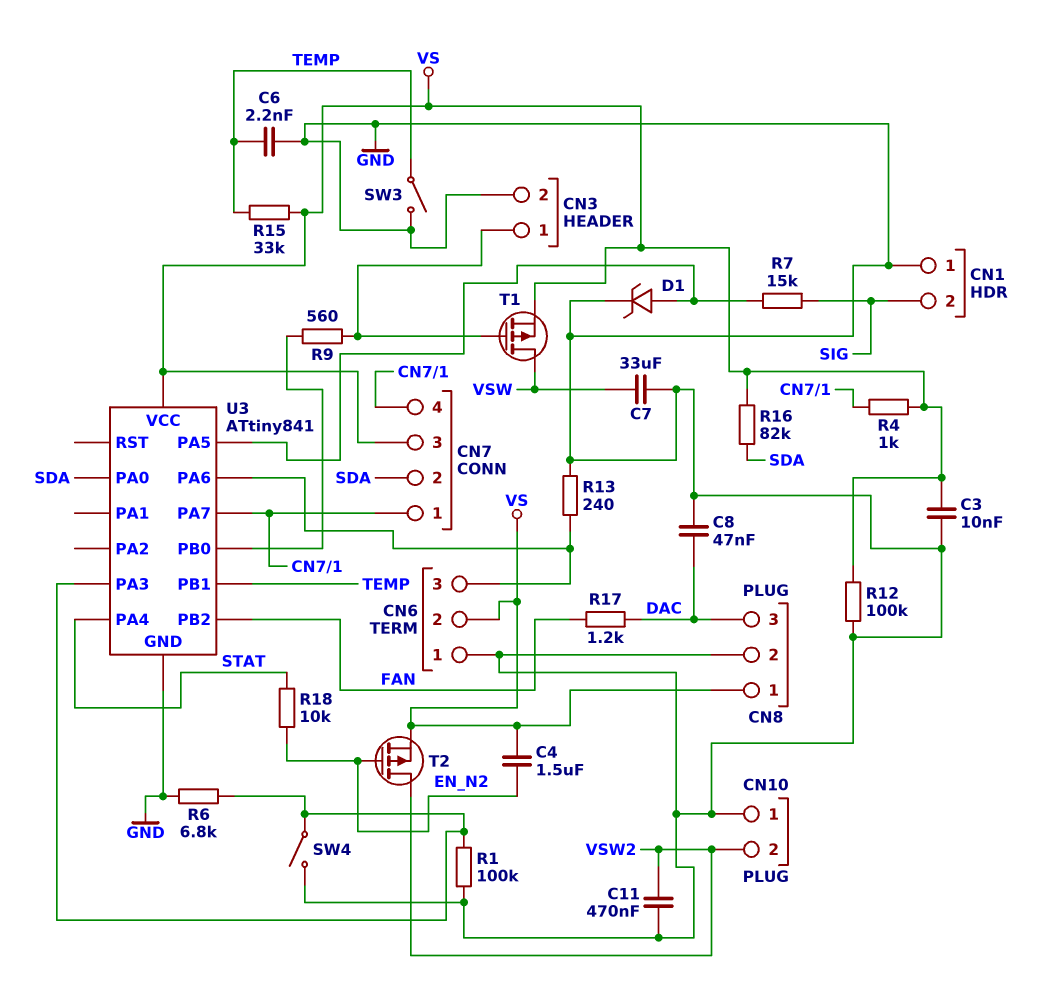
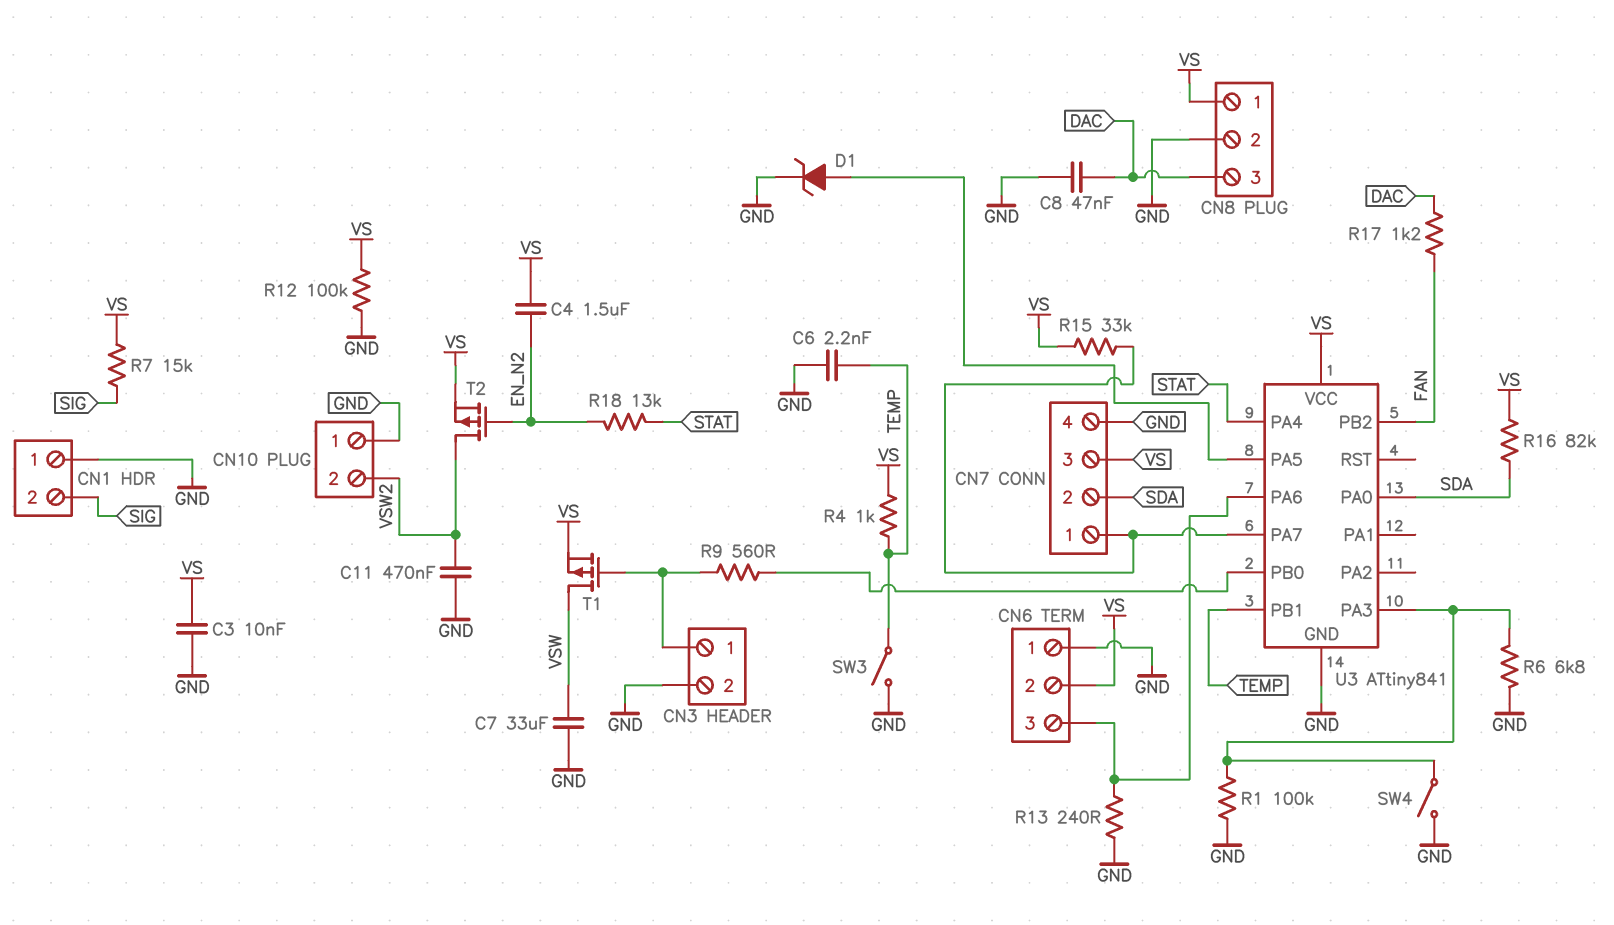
CN7 pin 4: CN7/1 -> GND
R4: 1k (CN7/1, VS) -> 1k (TEMP, VS)
R7: 15k (SIG, U3/PA5) -> 15k (SIG, VS)
R15: 33k (TEMP, VS) -> 33k (CN7/1, VS)
R18: 10k (EN_N2, STAT) -> 13k (EN_N2, STAT)

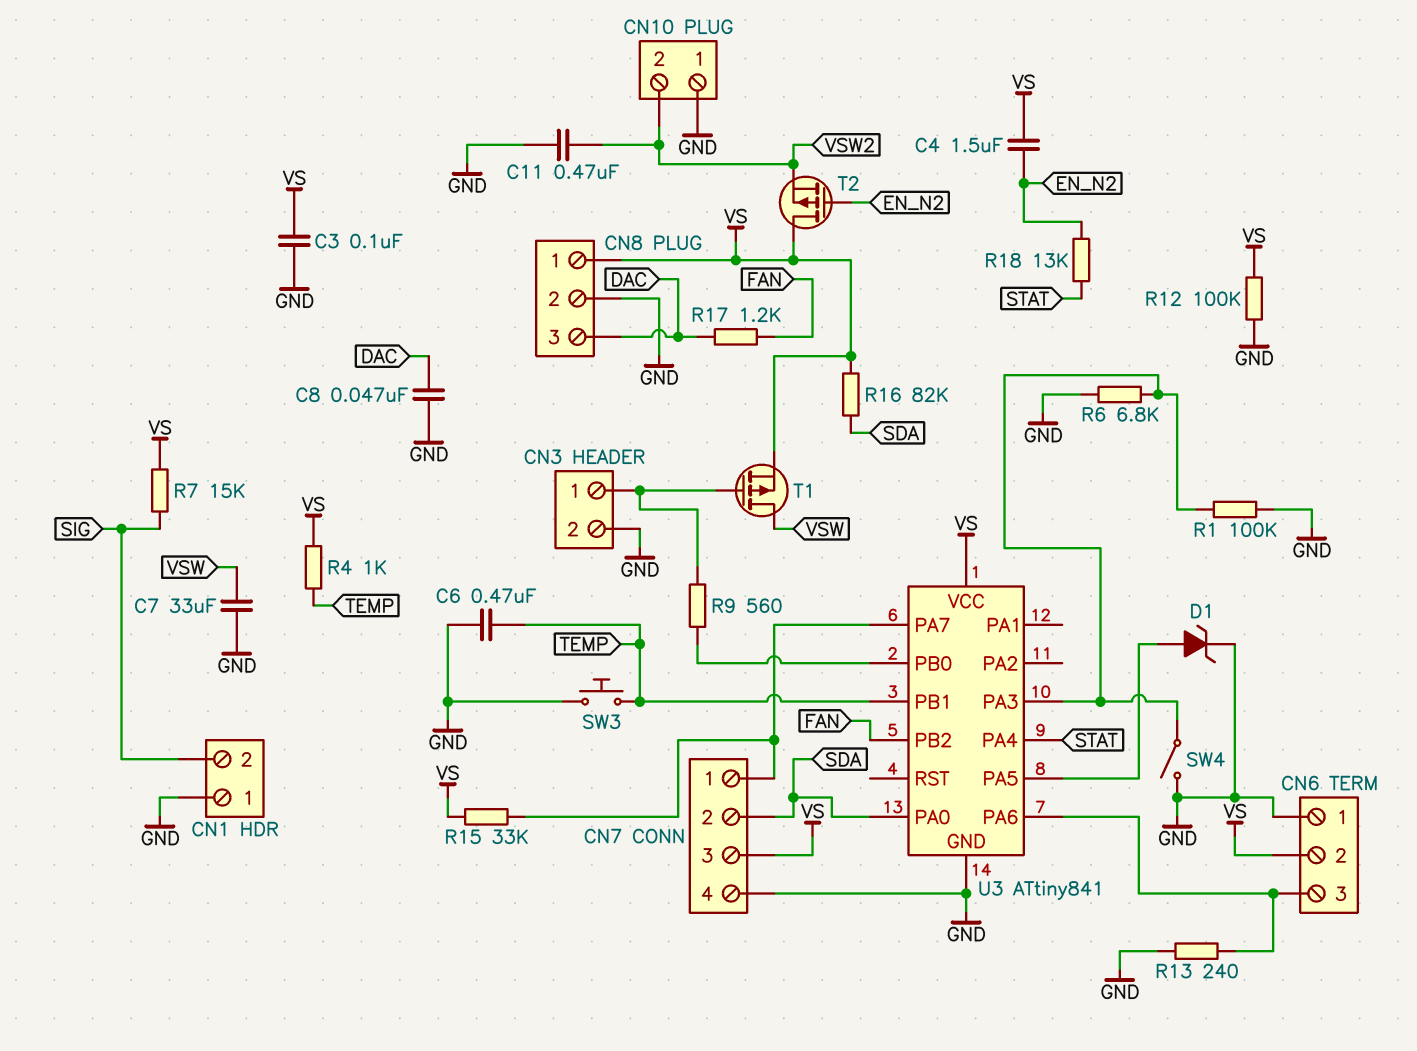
C3: 10nF (GND, VS) -> 100nF (GND, VS)
C6: 2.2nF (GND, TEMP) -> 470nF (GND, TEMP)
SW3: switch (GND, TEMP) -> button (GND, TEMP)
T2: PMOS (G EN_N2, D VSW2, S VS) -> PMOS (G EN_N2, D VS, S VSW2)

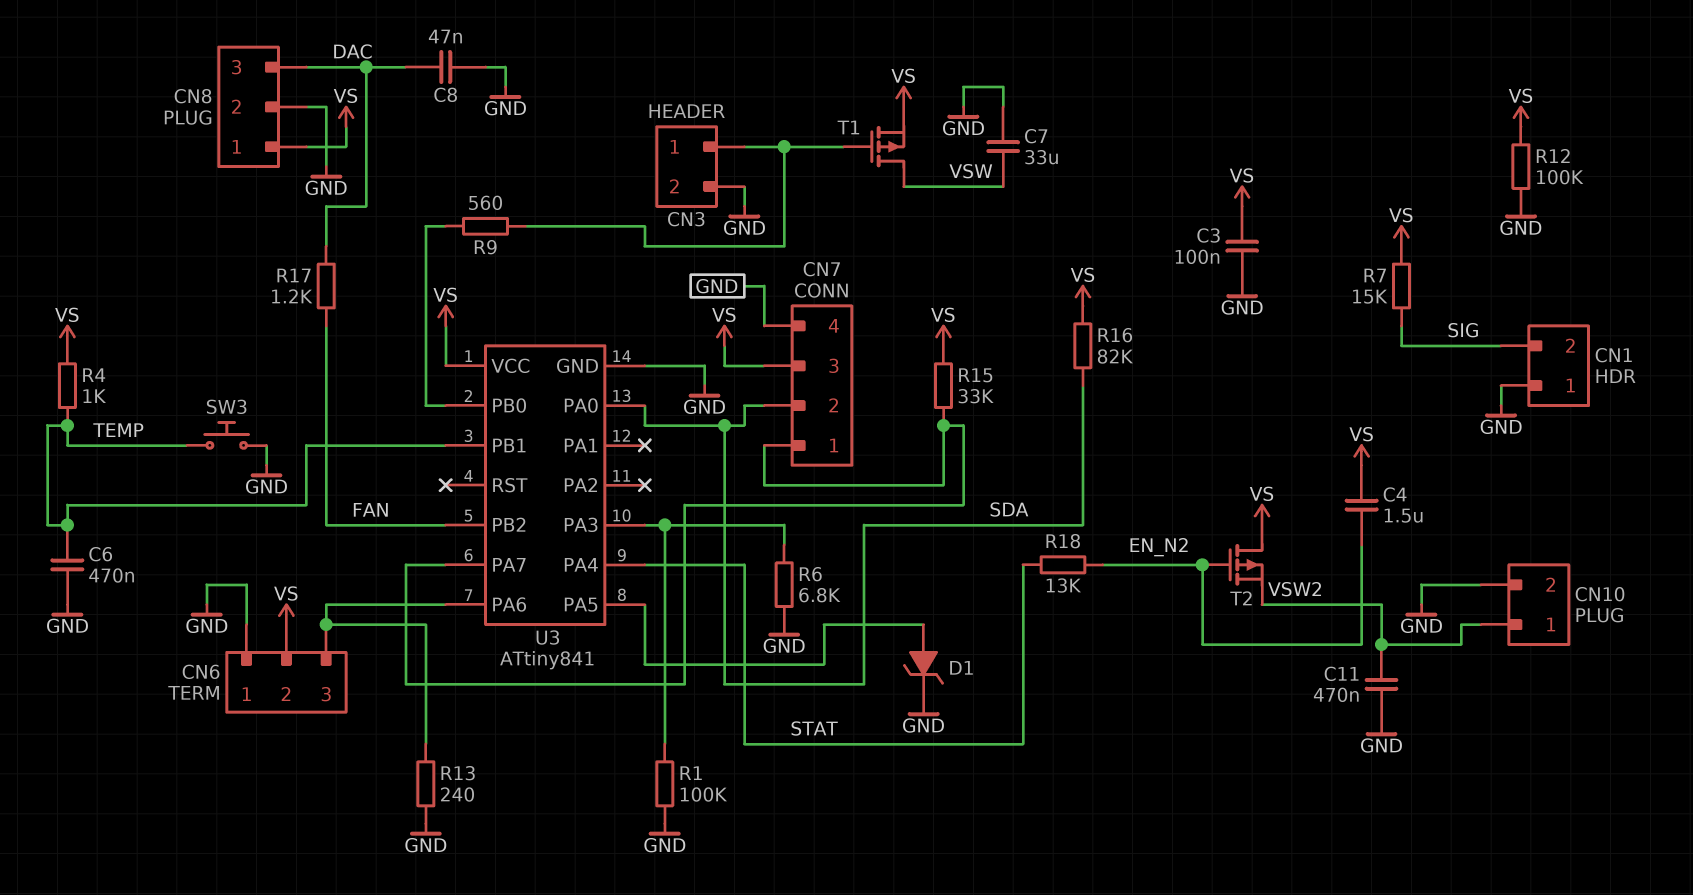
CN10 pin 1: GND -> VSW2
CN10 pin 2: VSW2 -> GND
SW4: switch (GND, U3/PA3) -> none

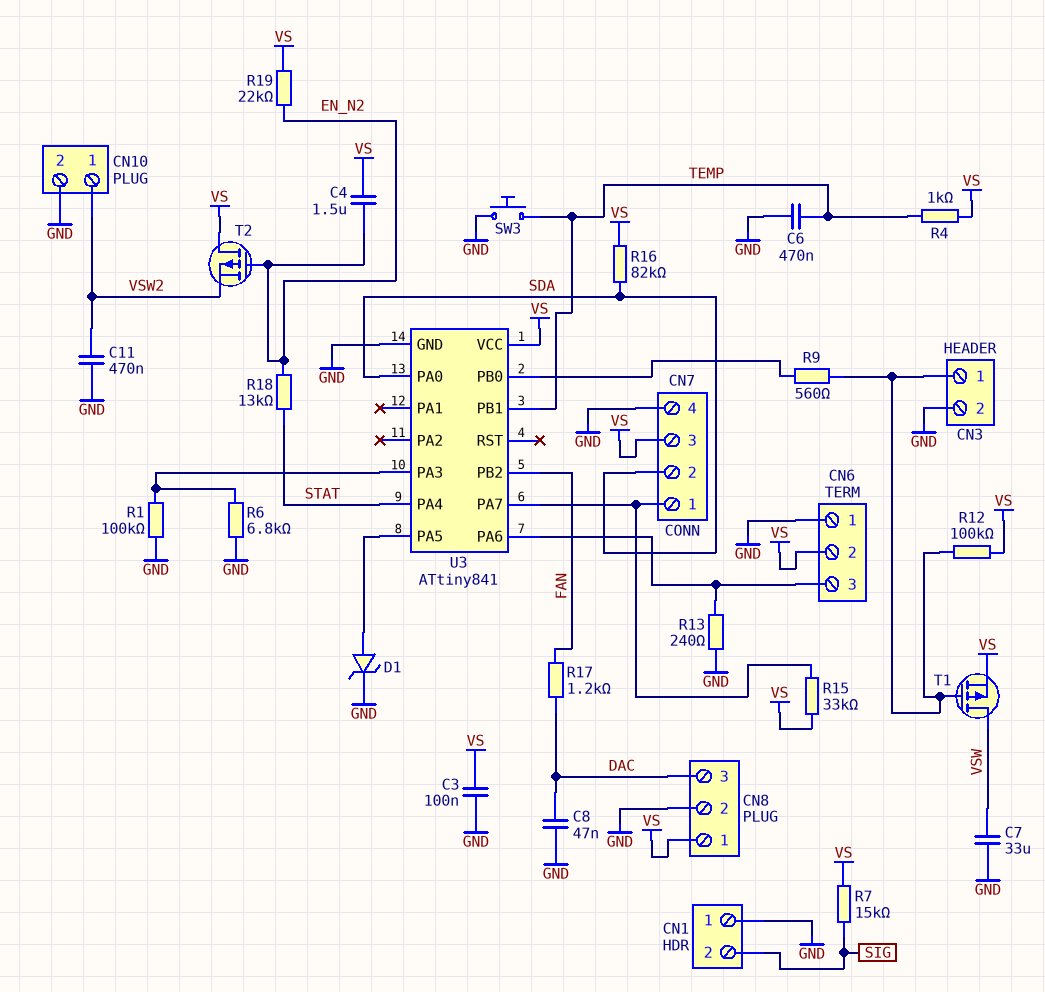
R12: 100k (GND, VS) -> 100k (CN3/1, VS)
R19: none -> 22k (EN_N2, VS)

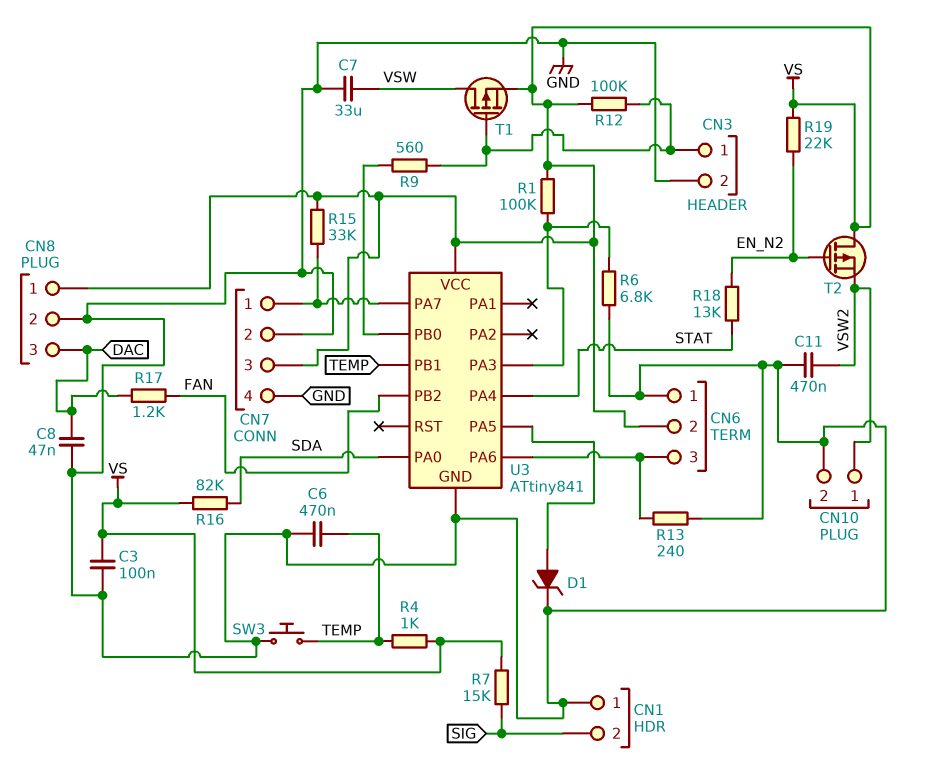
C4: 1.5uF (EN_N2, VS) -> none
CN7 pin 2: SDA -> GND
R1: 100k (GND, U3/PA3) -> 100k (U3/PA3, VS)

